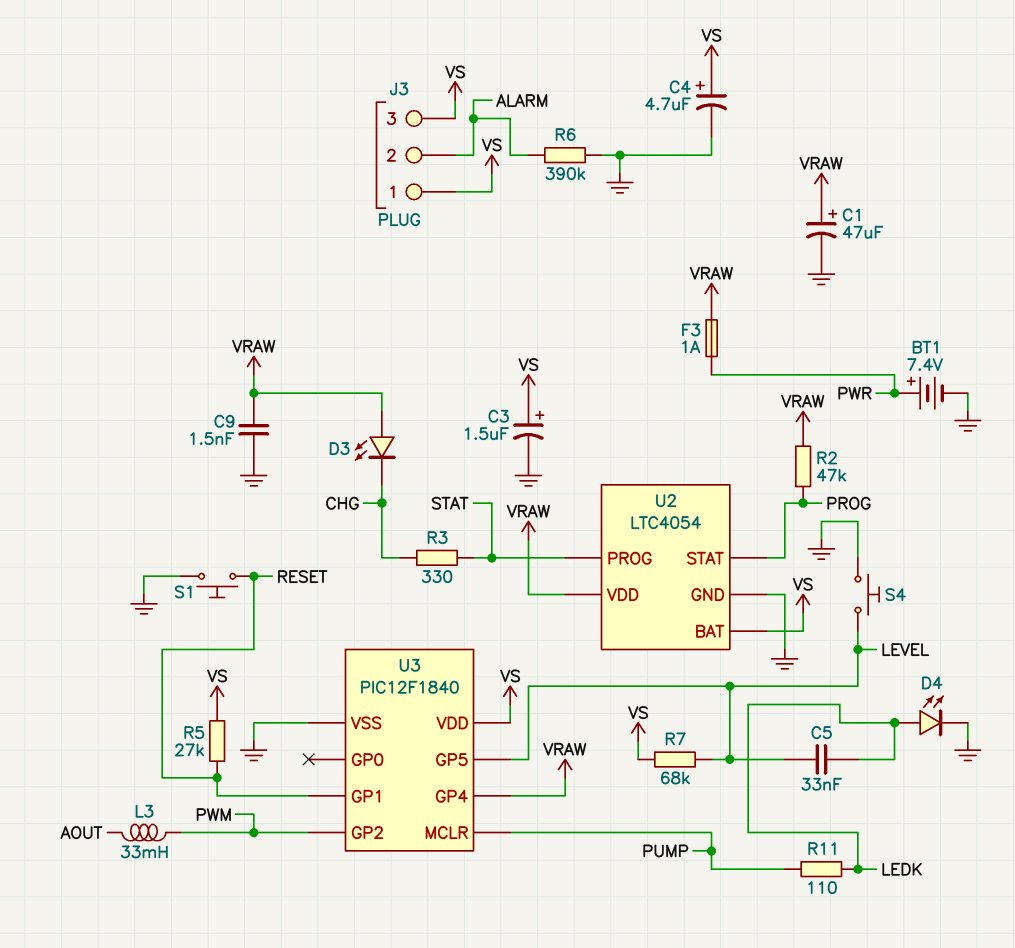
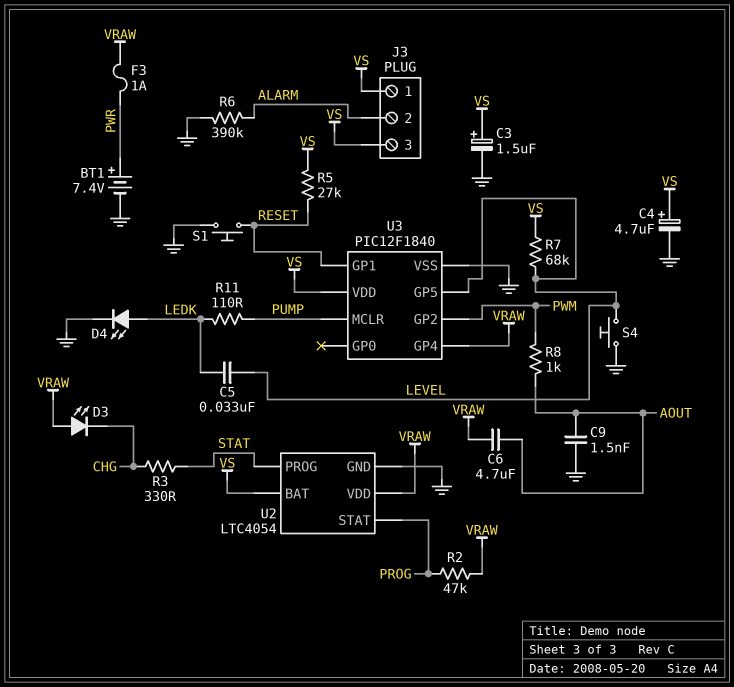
C1: 47uF (plus VRAW, minus GND) -> none
C6: none -> 4.7uF (AOUT, VRAW)
C9: 1.5nF (GND, VRAW) -> 1.5nF (AOUT, GND)
L3: 33mH (AOUT, PWM) -> none
R8: none -> 1k (AOUT, PWM)

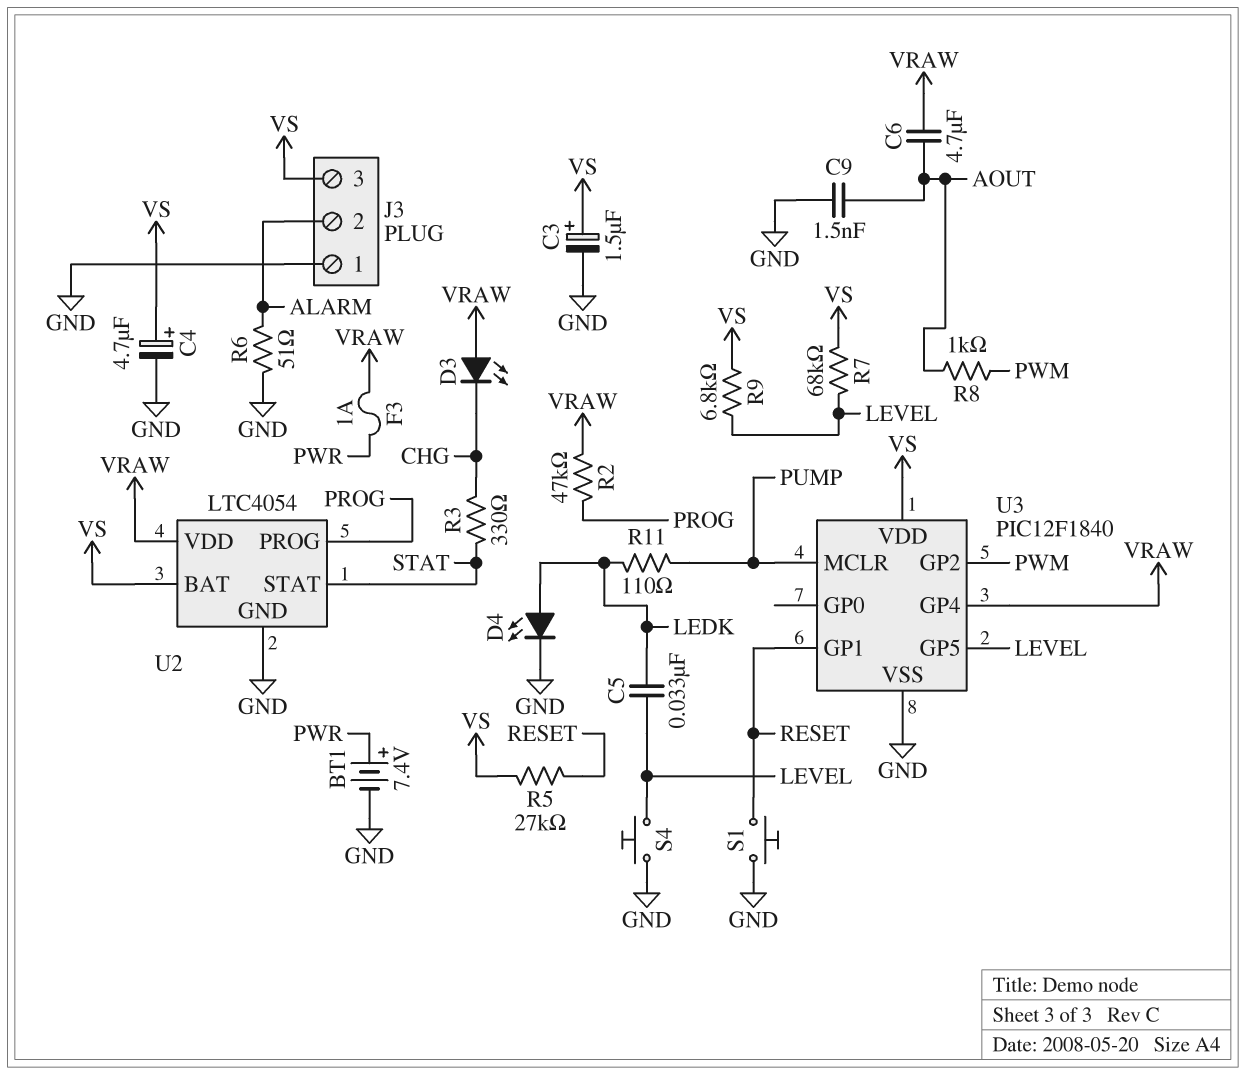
J3 pin 1: VS -> GND
R6: 390k (ALARM, GND) -> 51 (ALARM, GND)
R9: none -> 6.8k (LEVEL, VS)
U2 pin PROG: STAT -> PROG
U2 pin STAT: PROG -> STAT

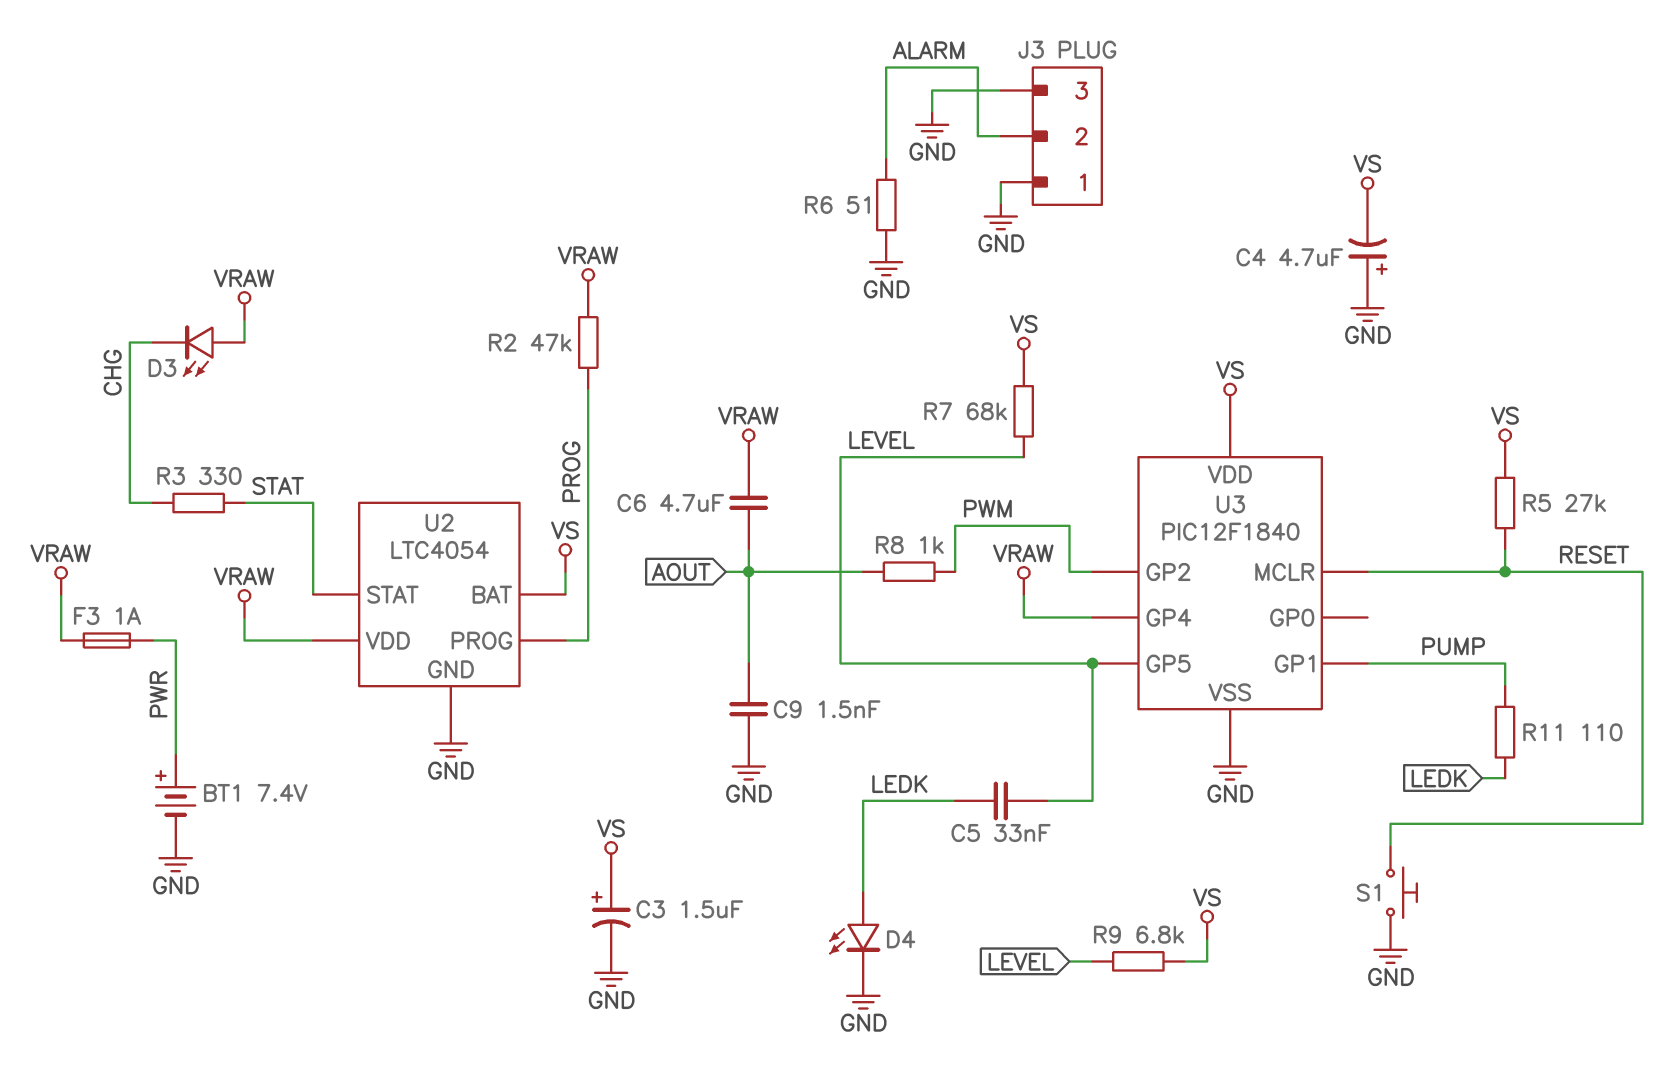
C4: 4.7uF (plus VS, minus GND) -> 4.7uF (plus GND, minus VS)
J3 pin 3: VS -> GND
S4: button (GND, LEVEL) -> none
U3 pin GP1: RESET -> PUMP
U3 pin MCLR: PUMP -> RESET

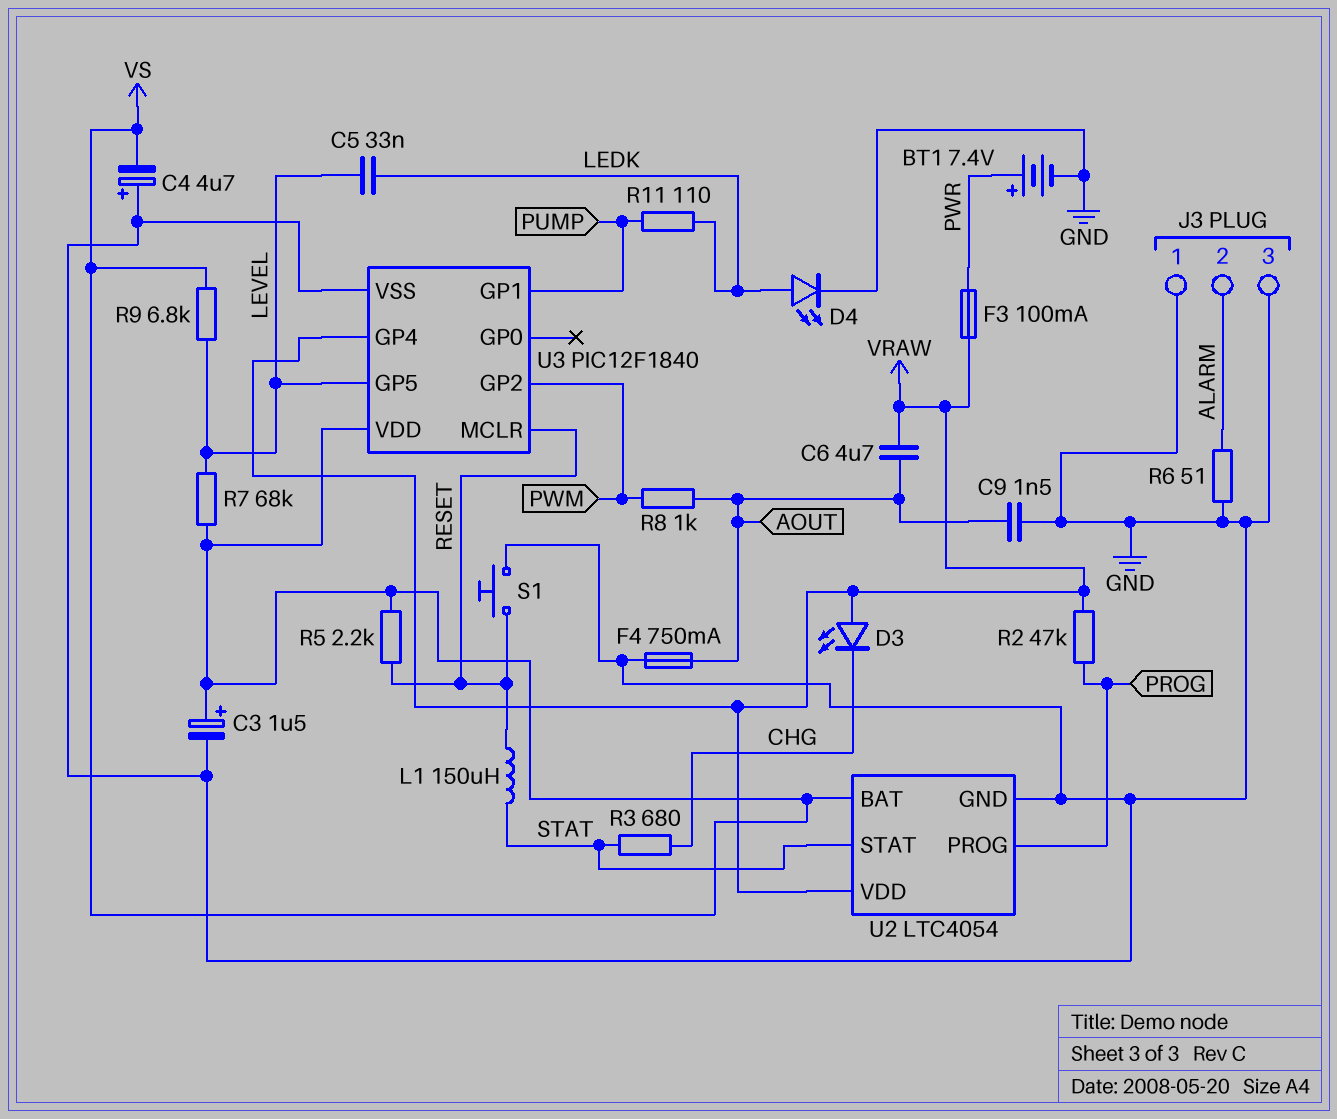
F3: 1A (PWR, VRAW) -> 100mA (PWR, VRAW)
F4: none -> 750mA (AOUT, GND)
L1: none -> 150uH (RESET, STAT)
R3: 330 (CHG, STAT) -> 680 (CHG, STAT)
R5: 27k (RESET, VS) -> 2.2k (RESET, VS)

